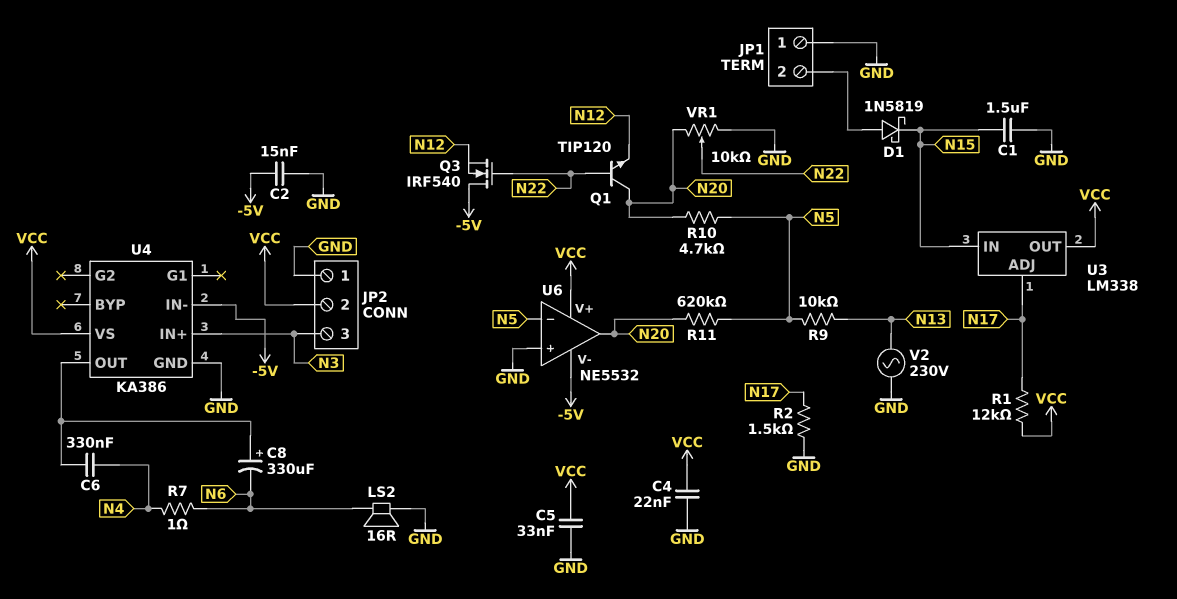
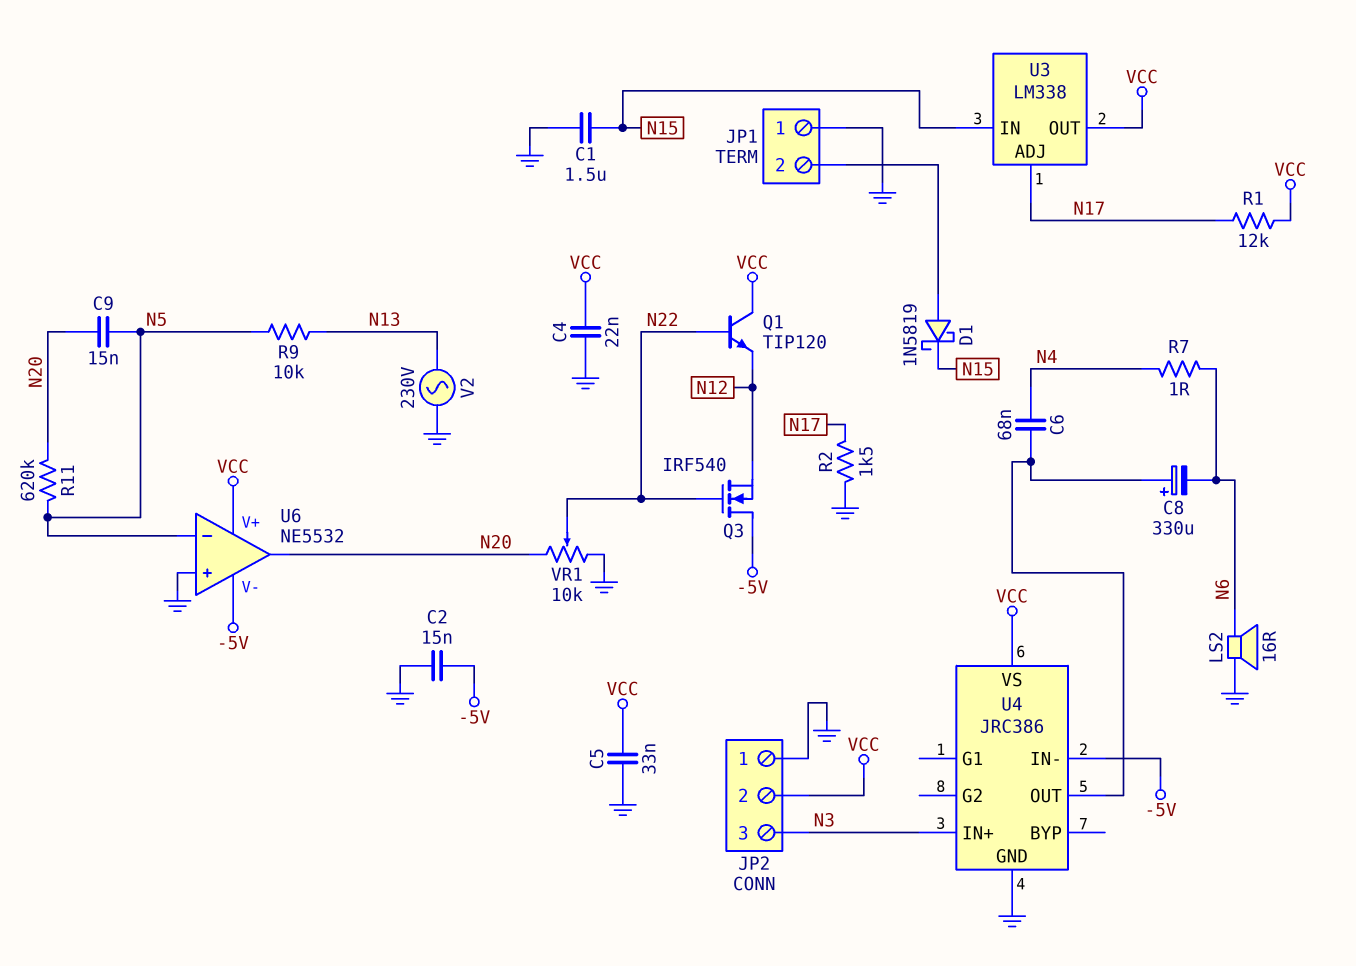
C6: 330nF (N4, U4/OUT) -> 68nF (N4, U4/OUT)
C9: none -> 15nF (N5, N20)
Q1: NPN TIP120 (B N22, C N20, E N12) -> NPN TIP120 (B N22, C VCC, E N12)
R10: 4.7k (N5, N20) -> none
U4: KA386 -> JRC386

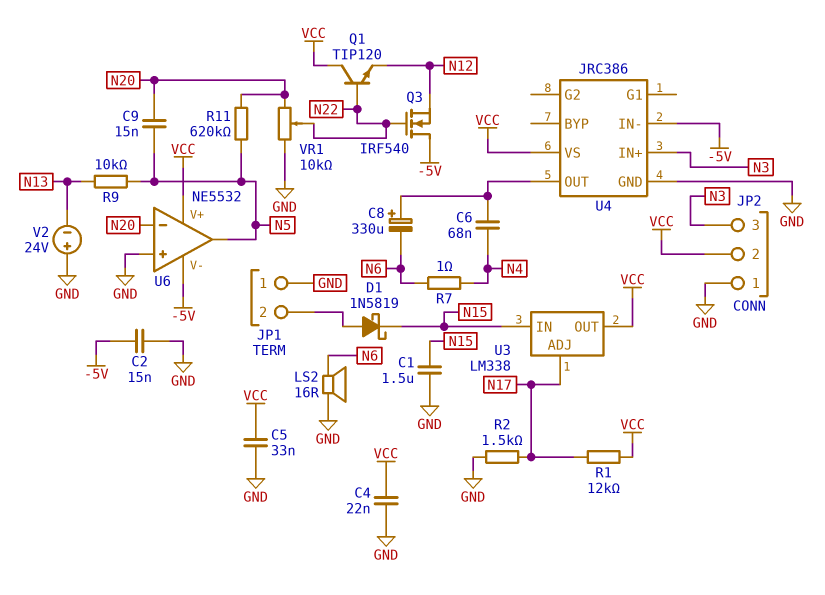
U6 pin in-: N5 -> N20
U6 pin out: N20 -> N5
V2: AC 230V (GND, N13) -> 24V (plus GND, minus N13)

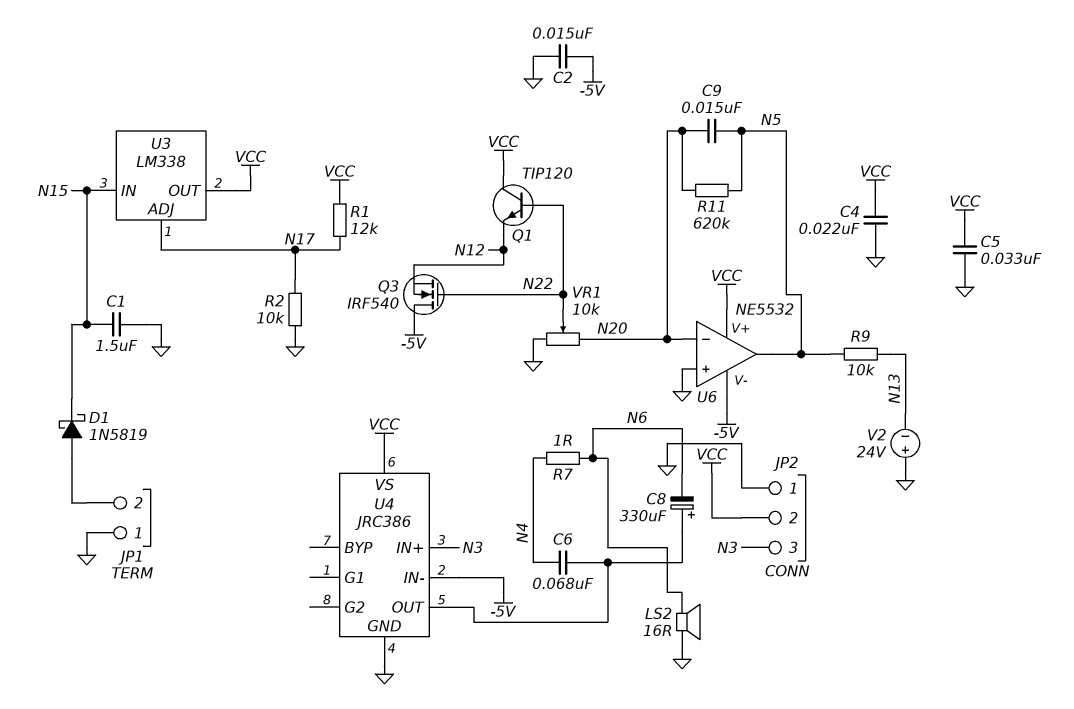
R2: 1.5k (GND, N17) -> 10k (GND, N17)

